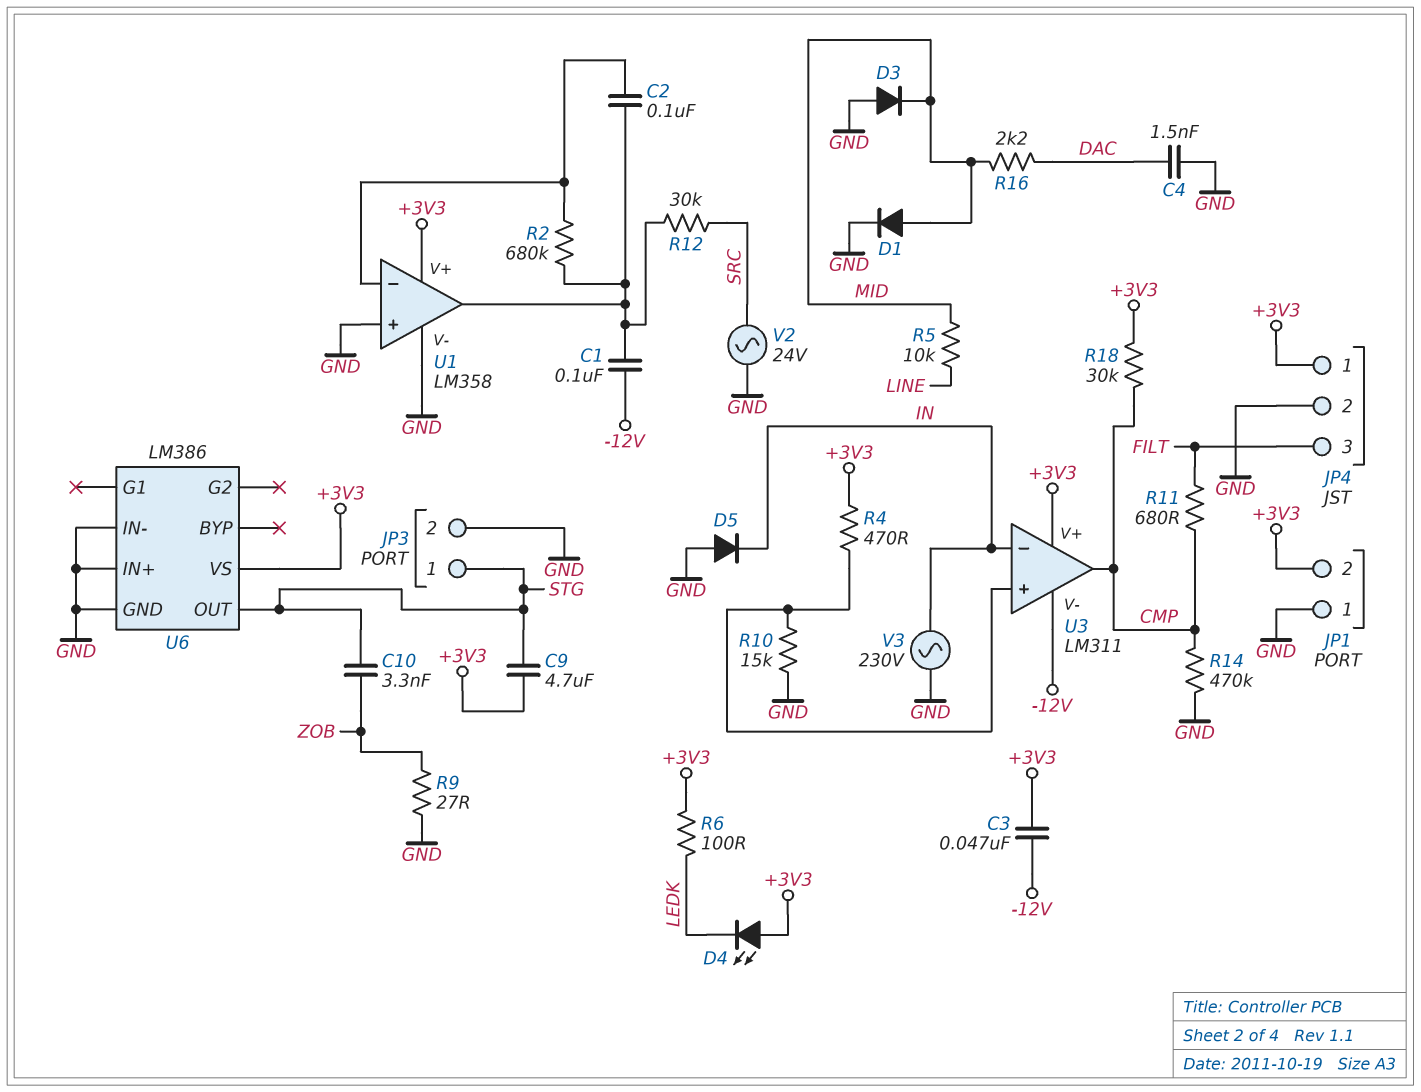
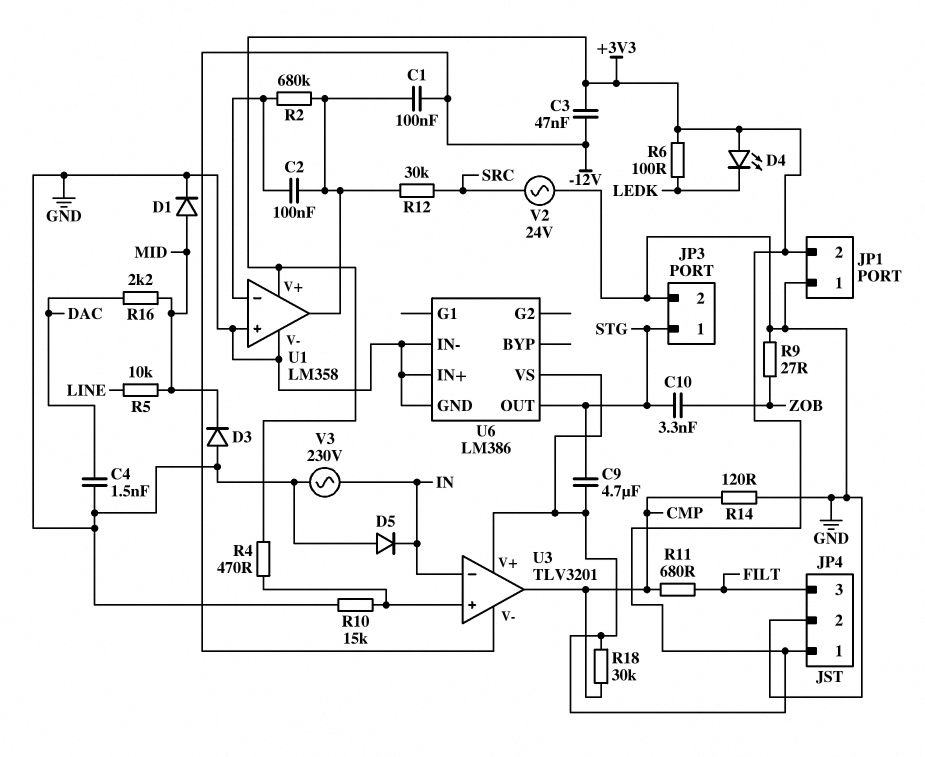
R14: 470k (CMP, GND) -> 120 (CMP, GND)
U3: LM311 -> TLV3201

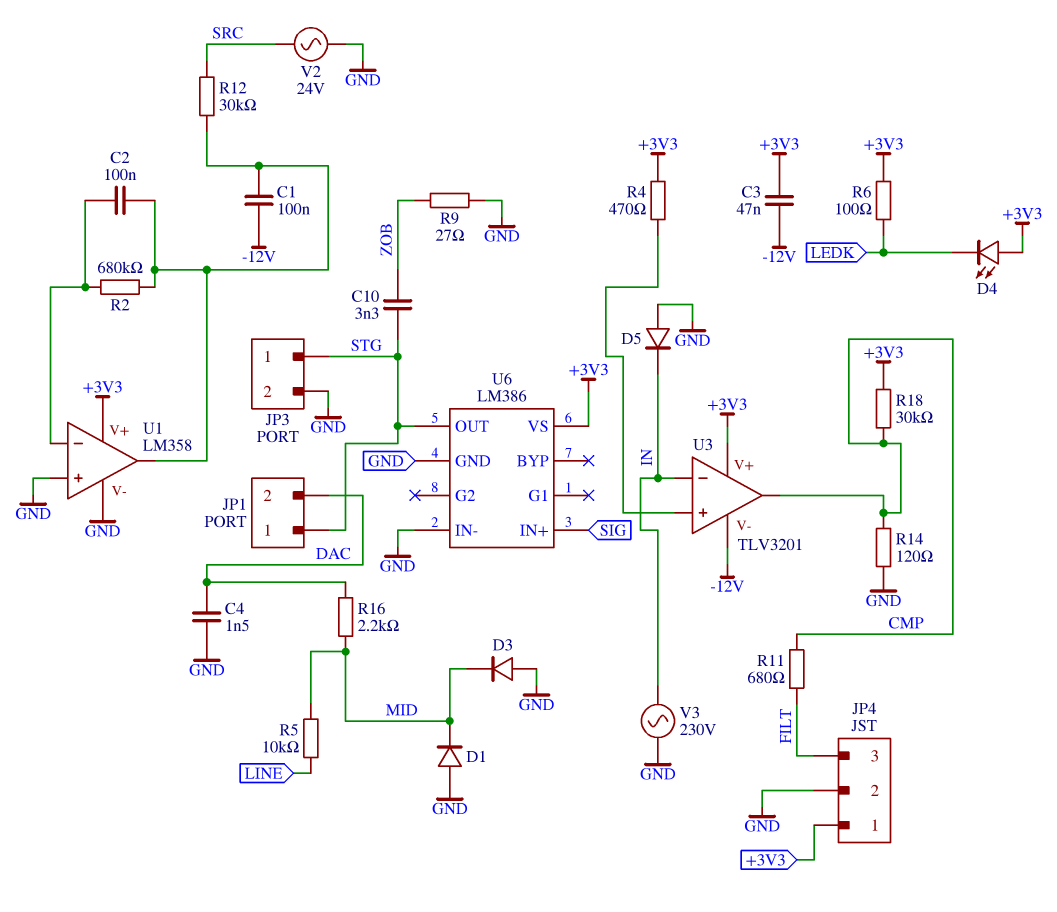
C9: 4.7uF (+3V3, STG) -> none
D1: diode (A MID, K GND) -> diode (A GND, K MID)
JP1 pin 1: GND -> STG
JP1 pin 2: +3V3 -> DAC
R10: 15k (GND, U3/in+) -> none
U6 pin IN+: GND -> SIG

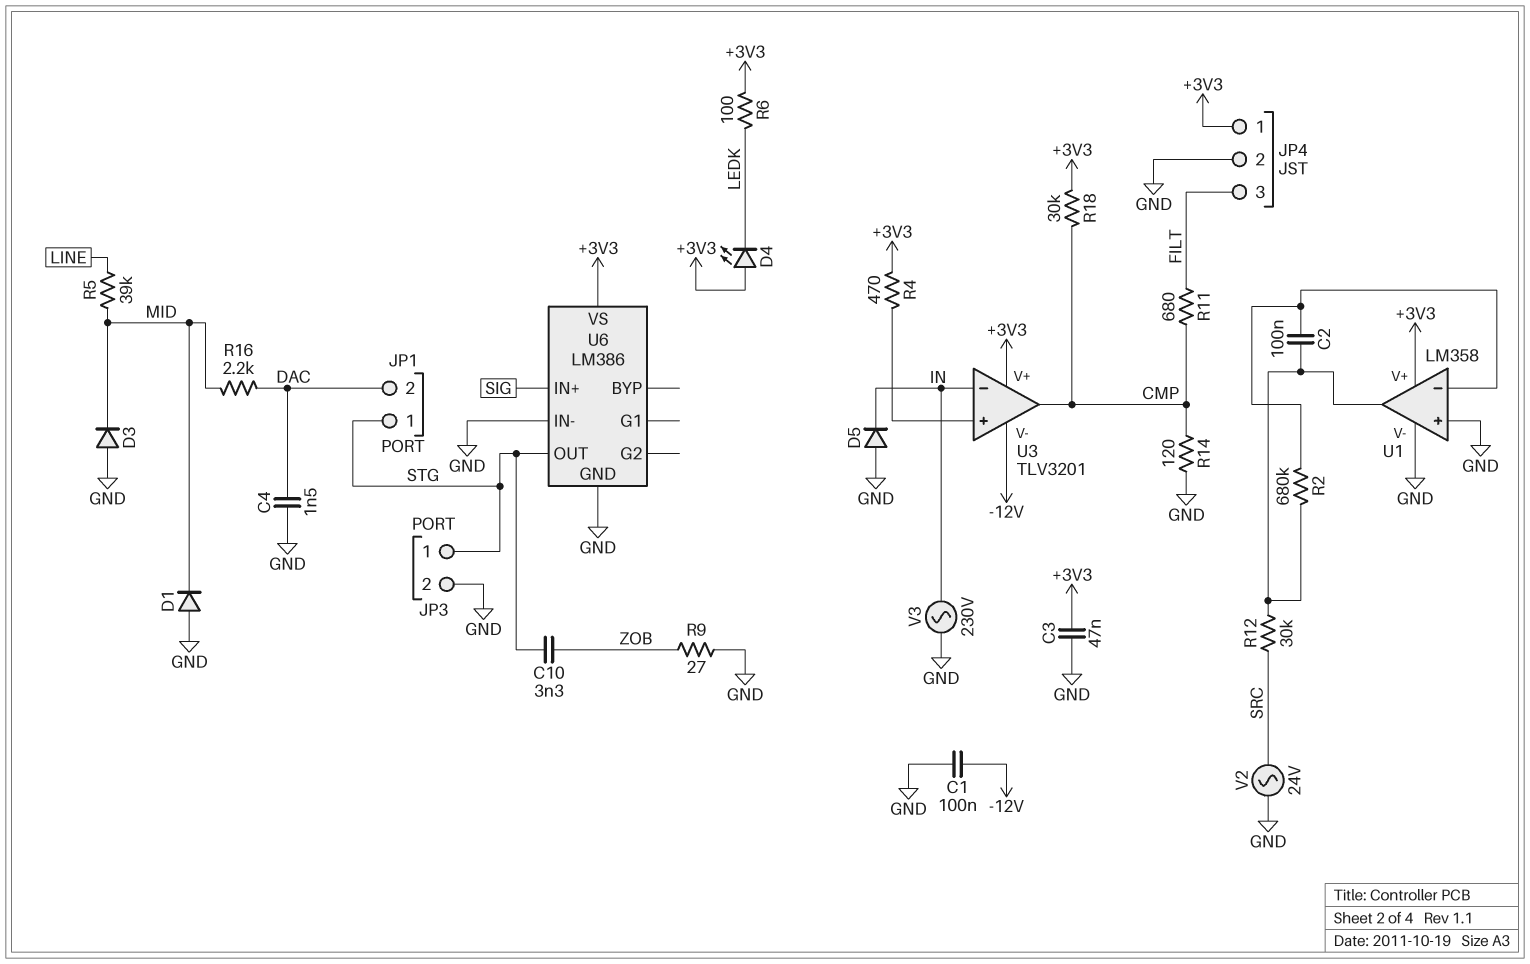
C1: 100nF (-12V, U1/out) -> 100nF (-12V, GND)
C3: 47nF (+3V3, -12V) -> 47nF (+3V3, GND)
R5: 10k (LINE, MID) -> 39k (LINE, MID)

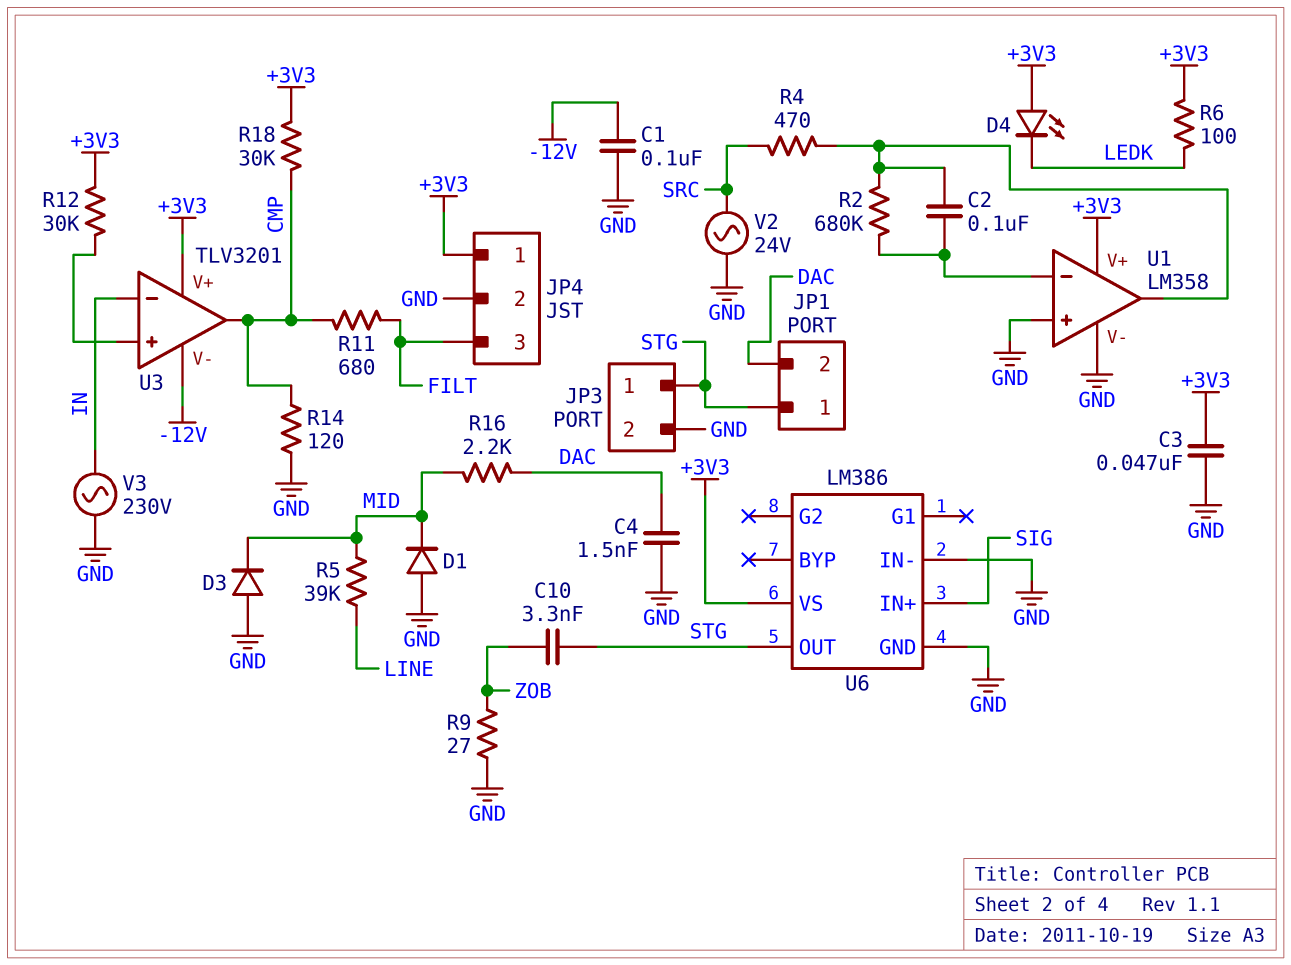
D5: diode (A GND, K IN) -> none
R4: 470 (+3V3, U3/in+) -> 470 (SRC, U1/out)
R12: 30k (SRC, U1/out) -> 30k (+3V3, U3/in+)

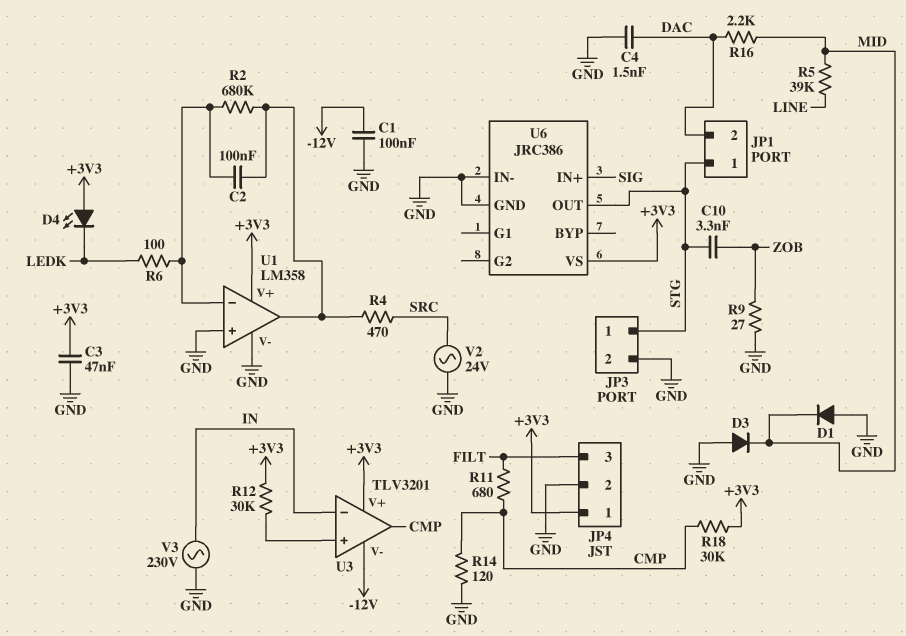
R6: 100 (+3V3, LEDK) -> 100 (LEDK, U1/in-)
U6: LM386 -> JRC386

